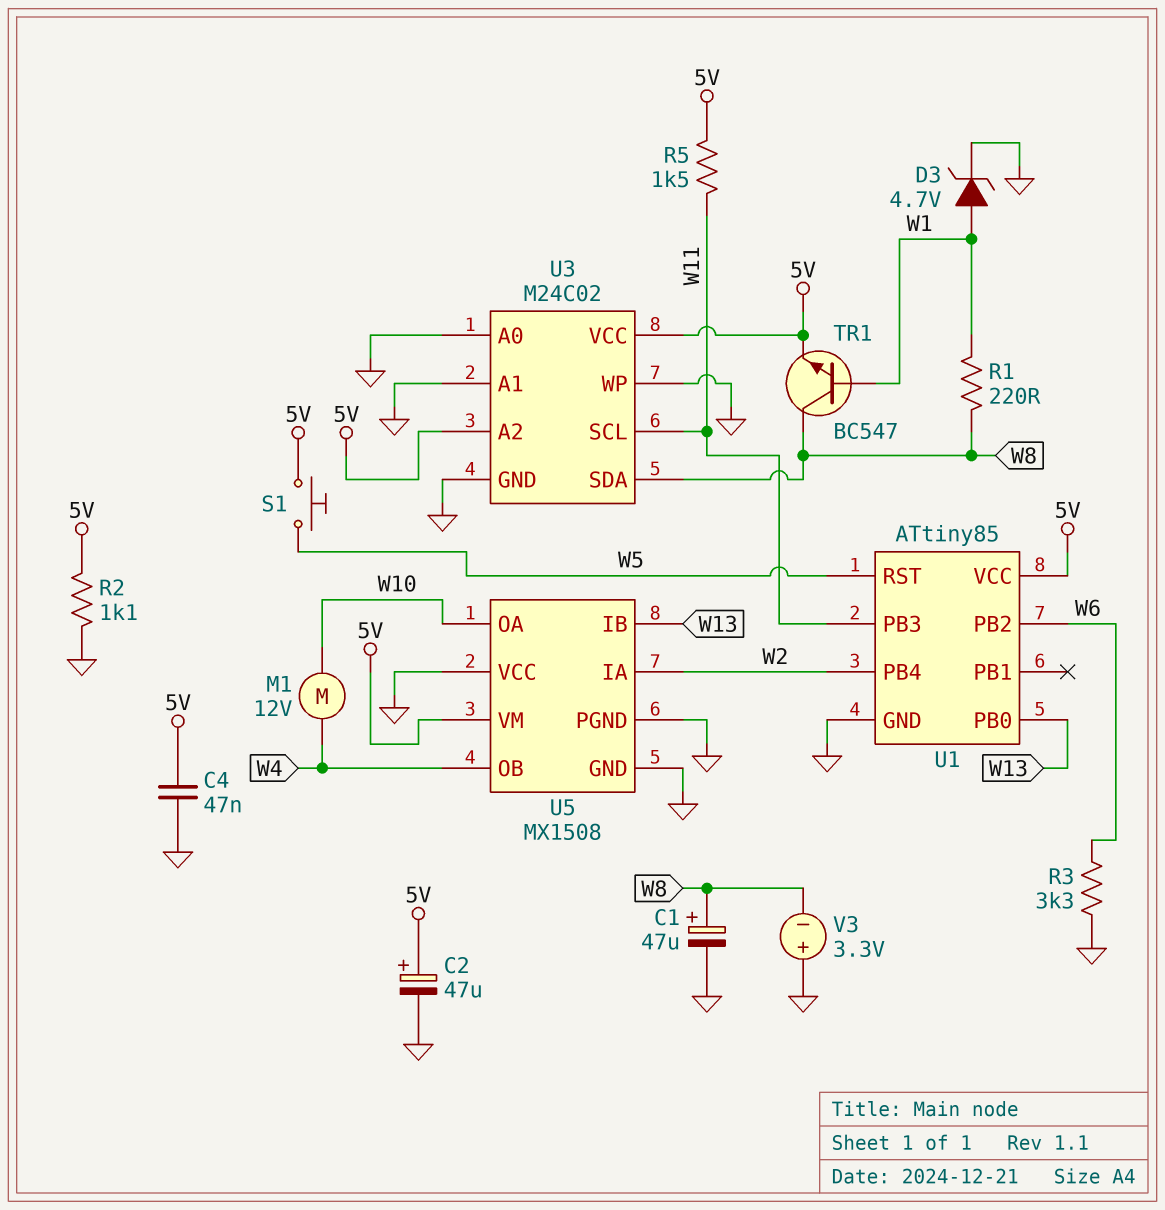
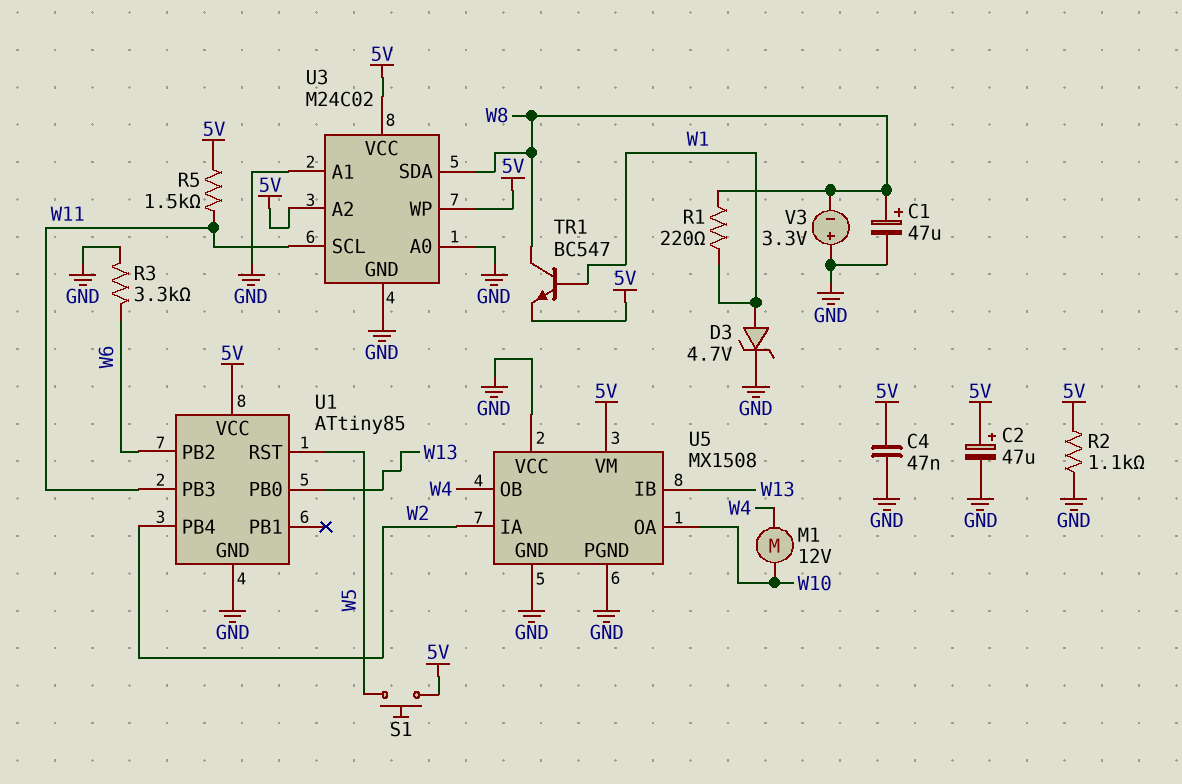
U3 pin WP: GND -> 5V

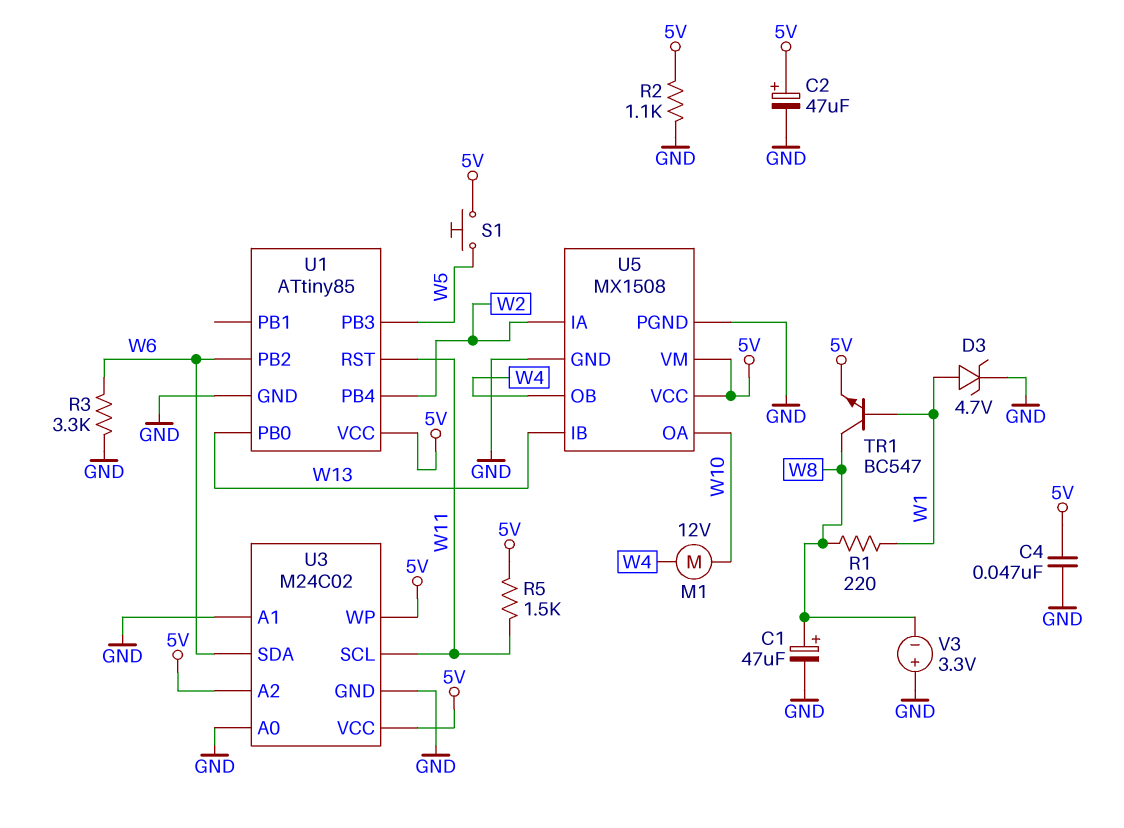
U1 pin PB3: W11 -> W5
U1 pin RST: W5 -> W11
U3 pin SDA: W8 -> W6
U5 pin VCC: GND -> 5V

